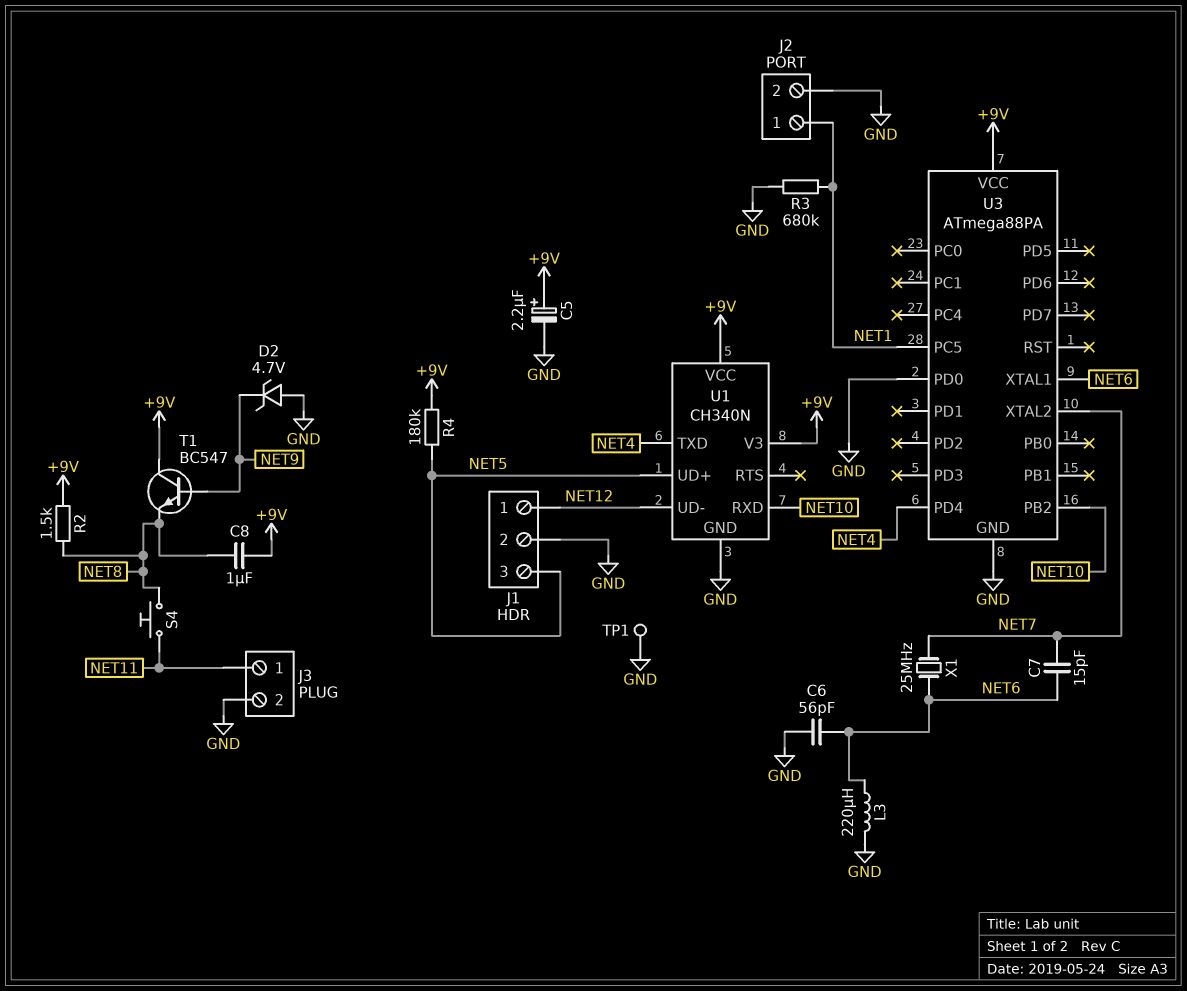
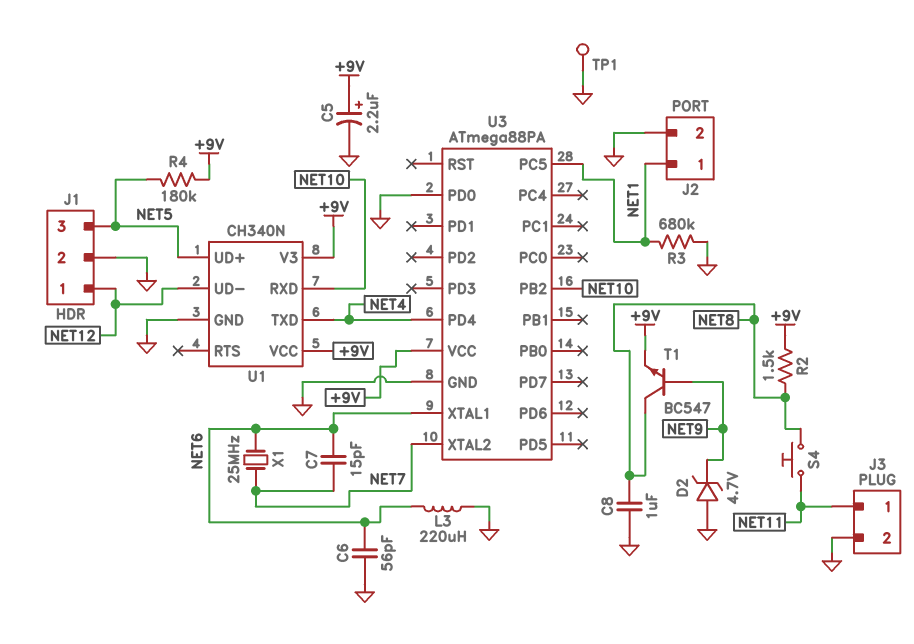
C8: 1uF (+9V, NET8) -> 1uF (GND, NET8)
T1: NPN BC547 (B NET9, C +9V, E NET8) -> NPN BC547 (B NET9, C NET8, E +9V)

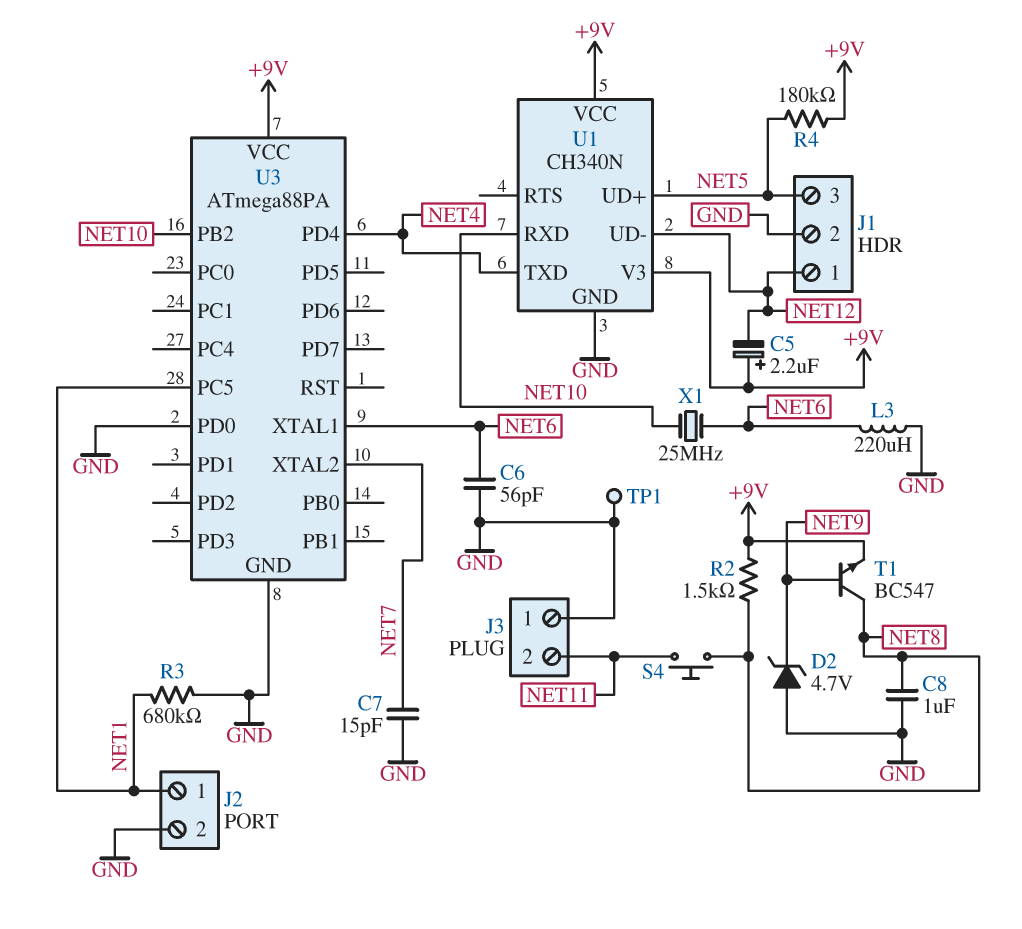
C5: 2.2uF (plus +9V, minus GND) -> 2.2uF (plus +9V, minus NET12)
C7: 15pF (NET6, NET7) -> 15pF (GND, NET7)
J3 pin 1: NET11 -> GND
J3 pin 2: GND -> NET11
X1: 25MHz (NET6, NET7) -> 25MHz (NET6, NET10)

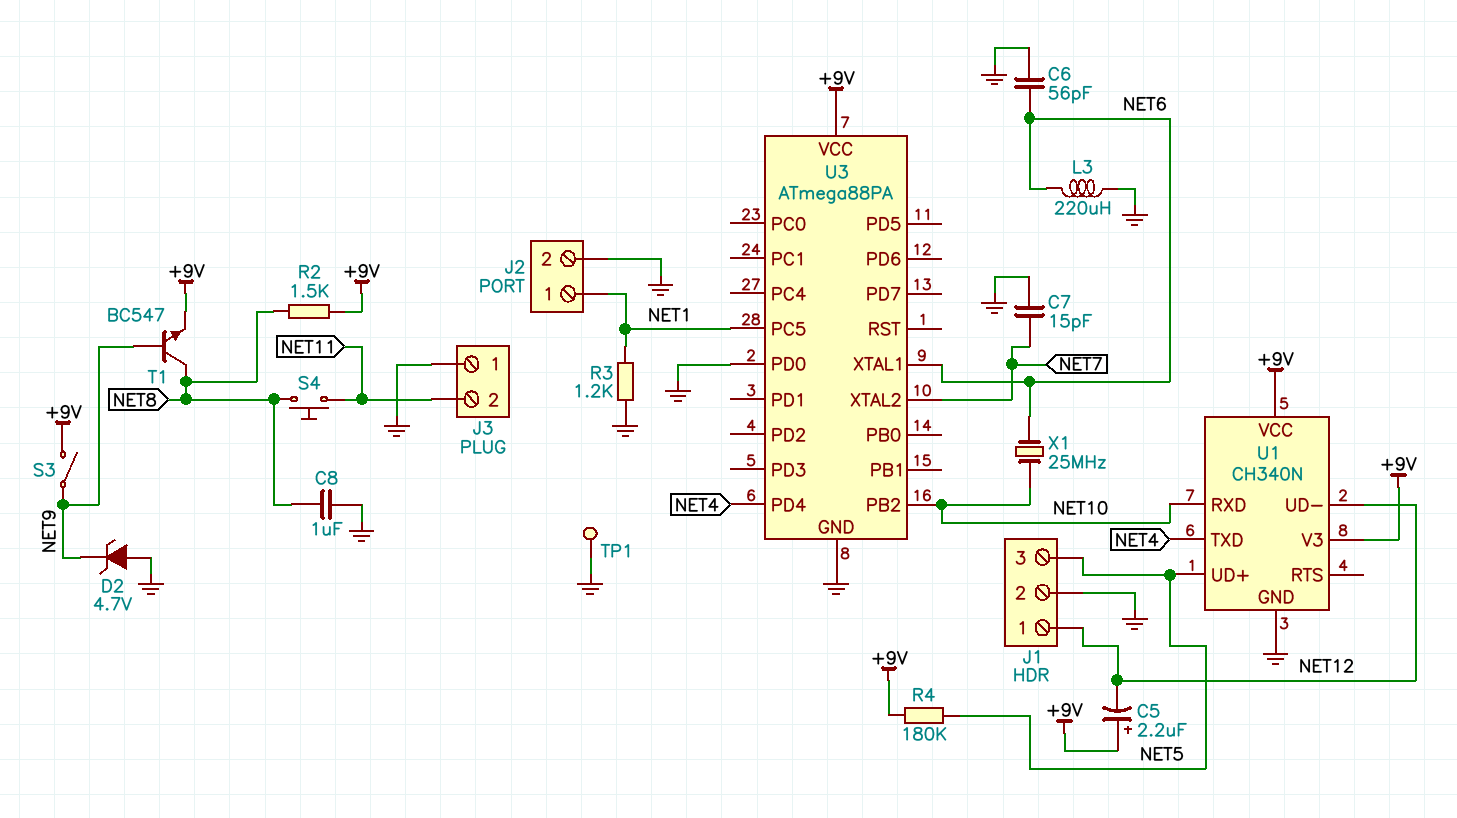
R3: 680k (GND, NET1) -> 1.2k (GND, NET1)
S3: none -> switch (+9V, NET9)

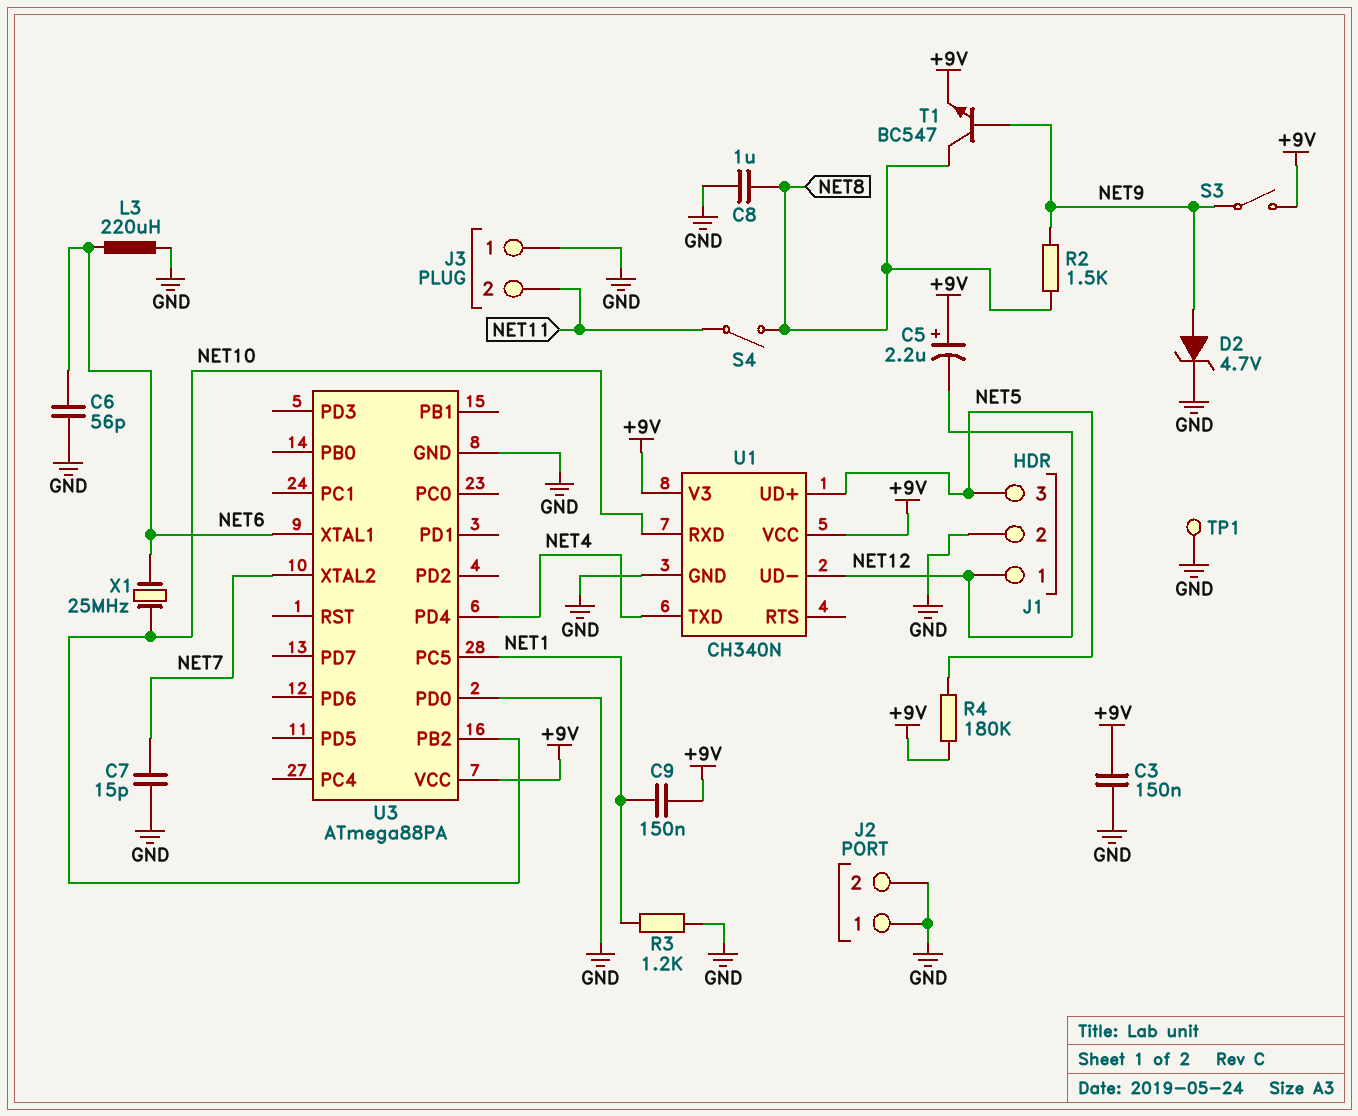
C3: none -> 150nF (+9V, GND)
C9: none -> 150nF (+9V, NET1)
D2: zener 4.7V (A GND, K NET9) -> zener 4.7V (A NET9, K GND)
J2 pin 1: NET1 -> GND
R2: 1.5k (+9V, NET8) -> 1.5k (NET8, NET9)
S4: button (NET8, NET11) -> switch (NET8, NET11)

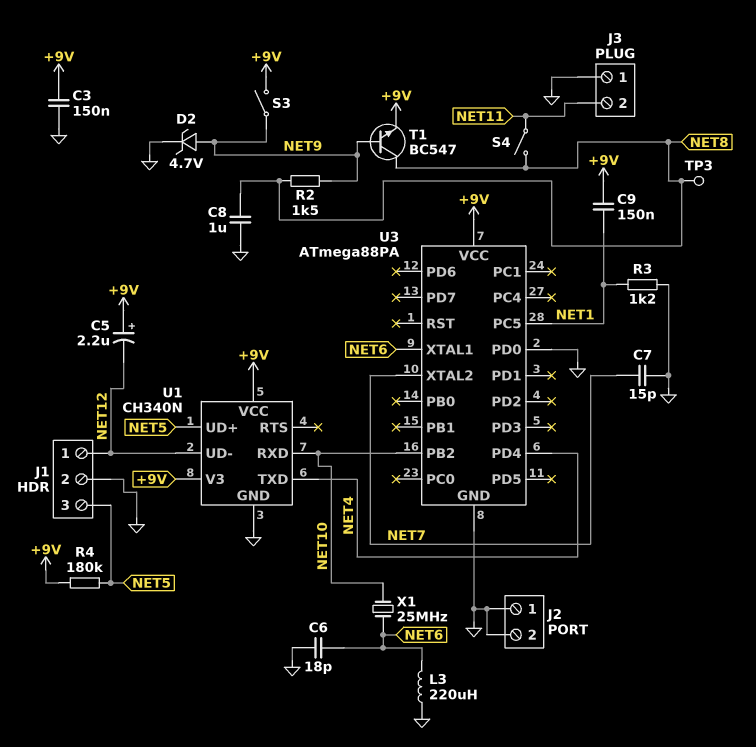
C6: 56pF (GND, NET6) -> 18pF (GND, NET6)
TP1: test point (GND) -> none
TP3: none -> test point (NET8)

